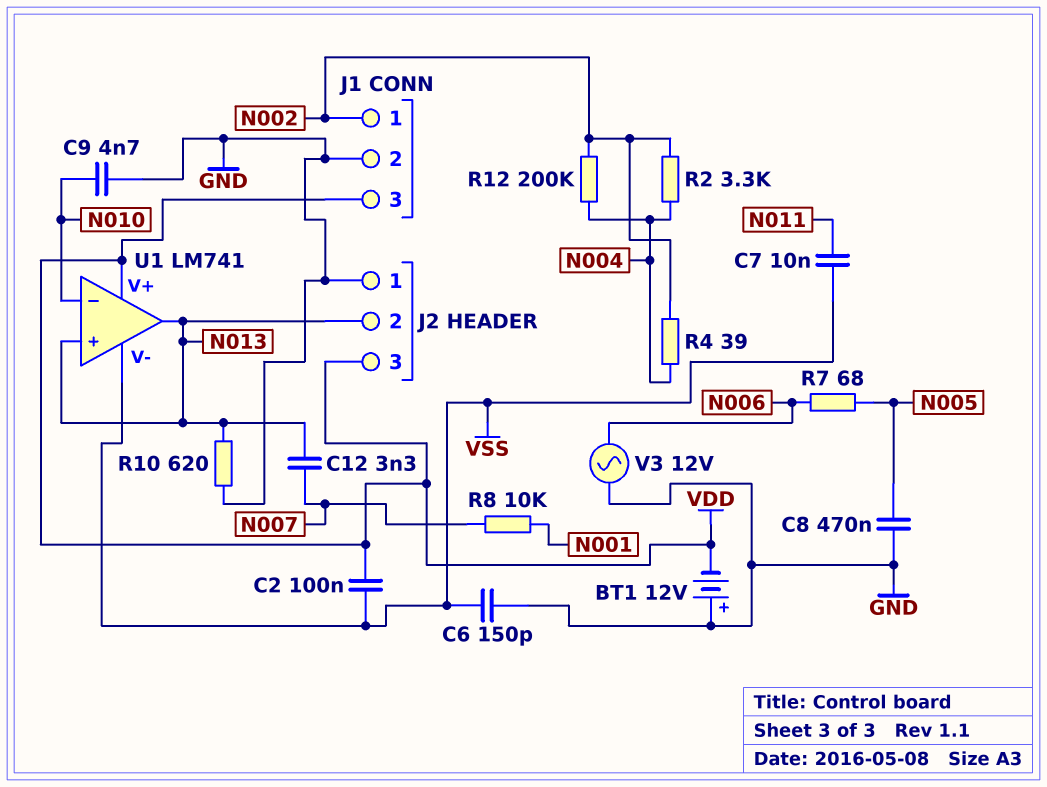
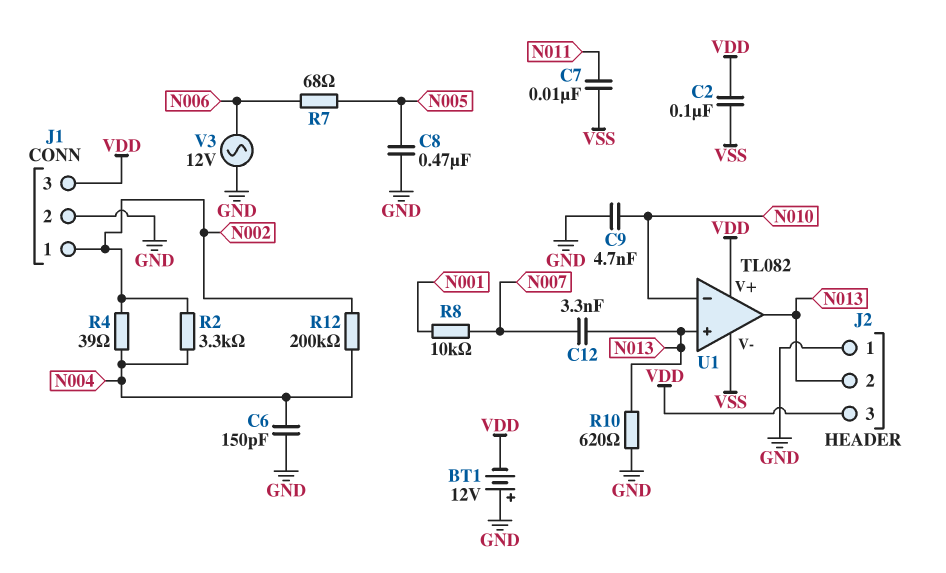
C6: 150pF (GND, VSS) -> 150pF (GND, N004)
U1: LM741 -> TL082

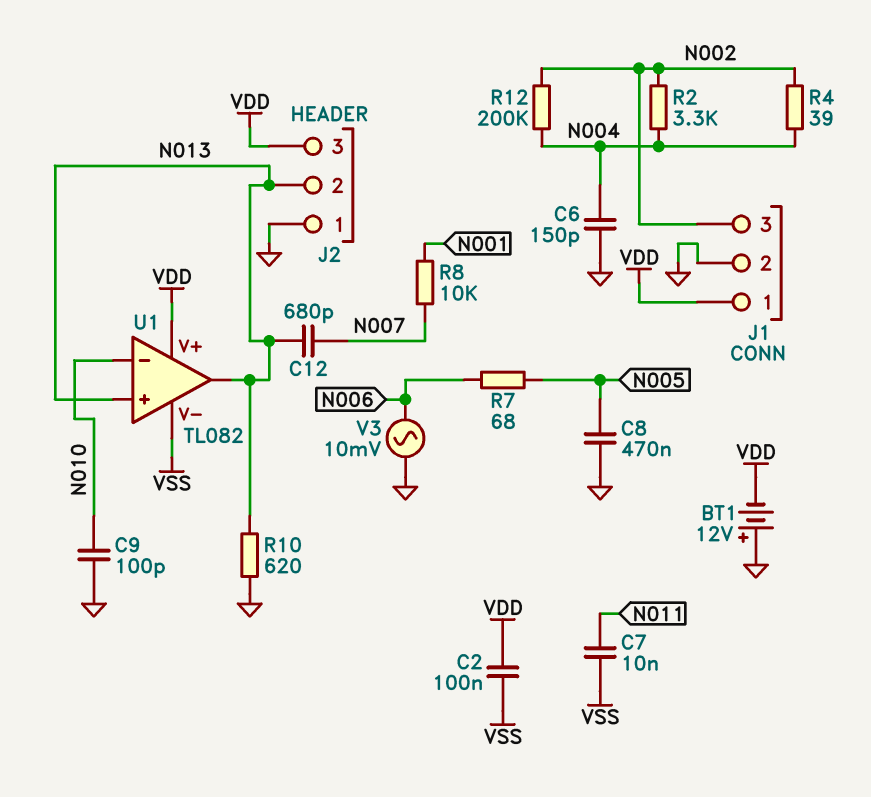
C9: 4.7nF (GND, N010) -> 100pF (GND, N010)
C12: 3.3nF (N007, N013) -> 680pF (N007, N013)
J1 pin 1: N002 -> VDD
J1 pin 3: VDD -> N002
V3: AC 12V (GND, N006) -> AC 10mV (GND, N006)

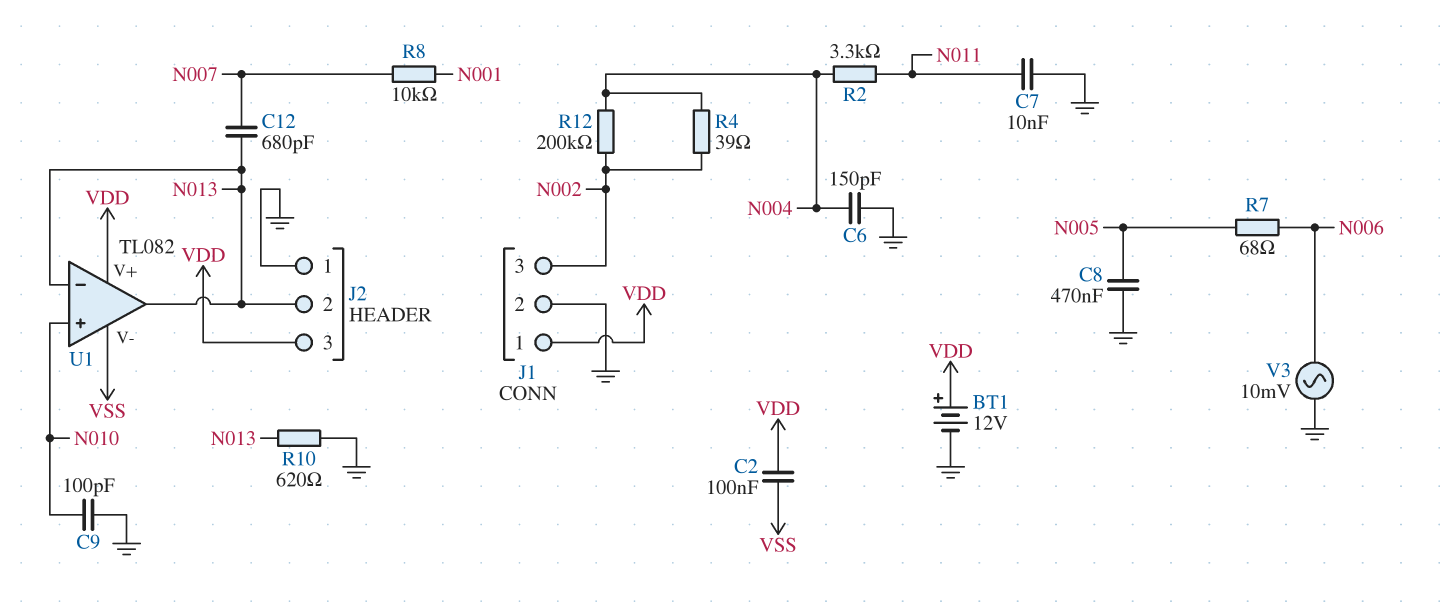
BT1: 12V (plus GND, minus VDD) -> 12V (plus VDD, minus GND)
C7: 10nF (N011, VSS) -> 10nF (GND, N011)
R2: 3.3k (N002, N004) -> 3.3k (N004, N011)
U1 pin in+: N013 -> N010
U1 pin in-: N010 -> N013

